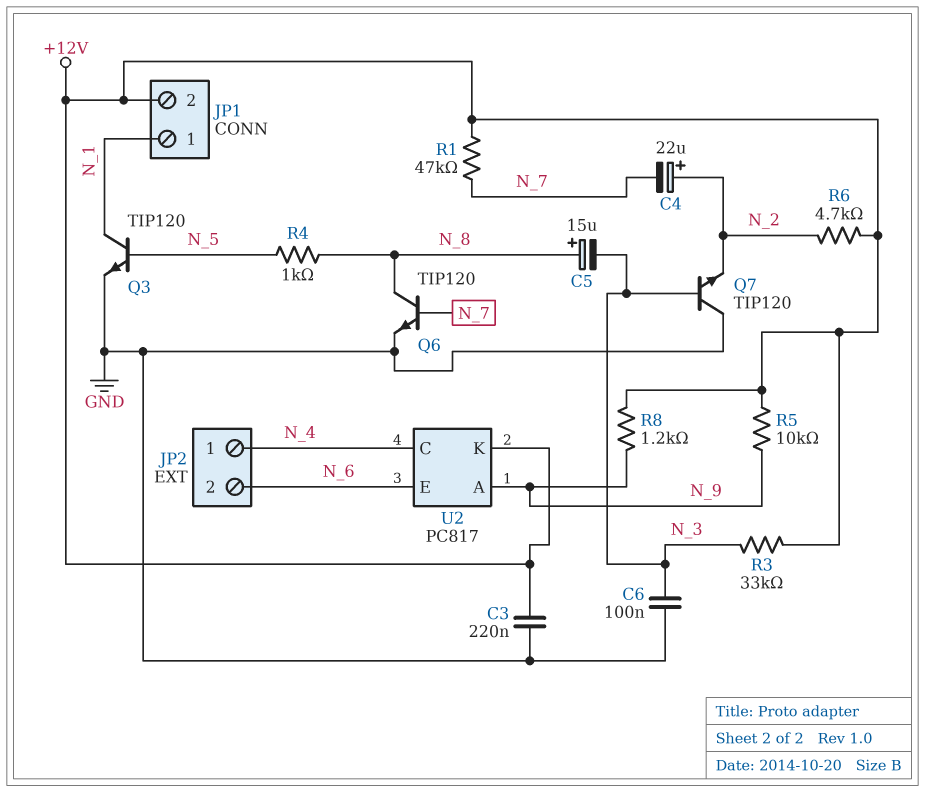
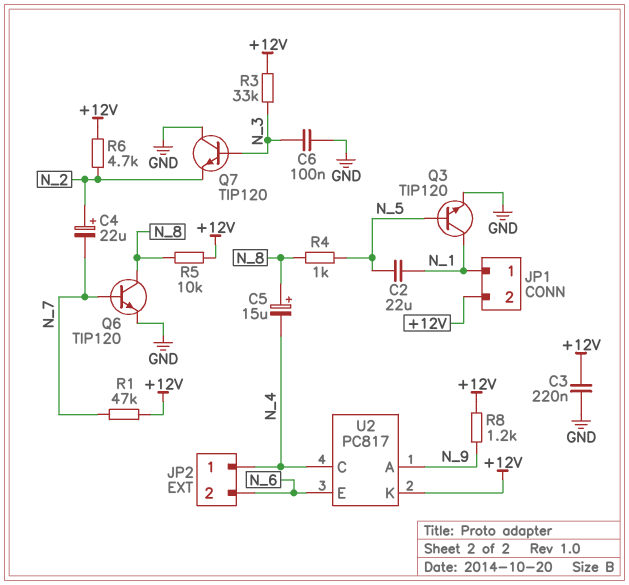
C2: none -> 22uF (N_1, N_5)
C5: 15uF (plus N_8, minus N_3) -> 15uF (plus N_8, minus N_4)
R5: 10k (+12V, N_9) -> 10k (+12V, N_8)

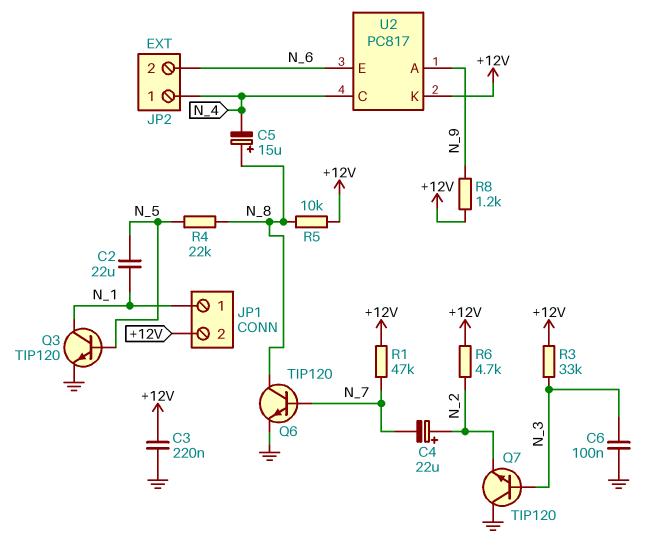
R4: 1k (N_5, N_8) -> 22k (N_5, N_8)

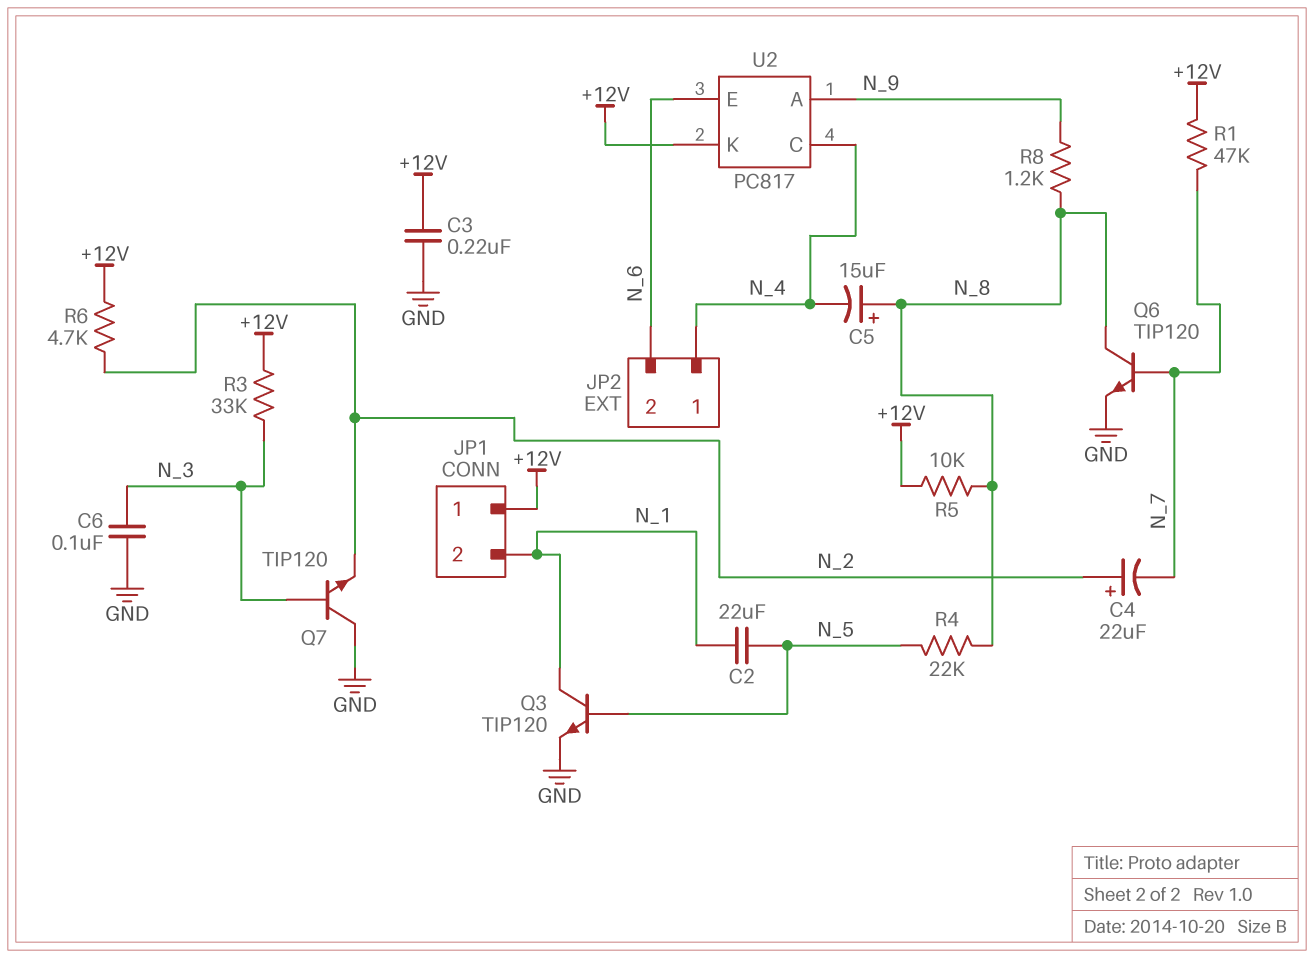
JP1 pin 1: N_1 -> +12V
JP1 pin 2: +12V -> N_1
R8: 1.2k (+12V, N_9) -> 1.2k (N_8, N_9)

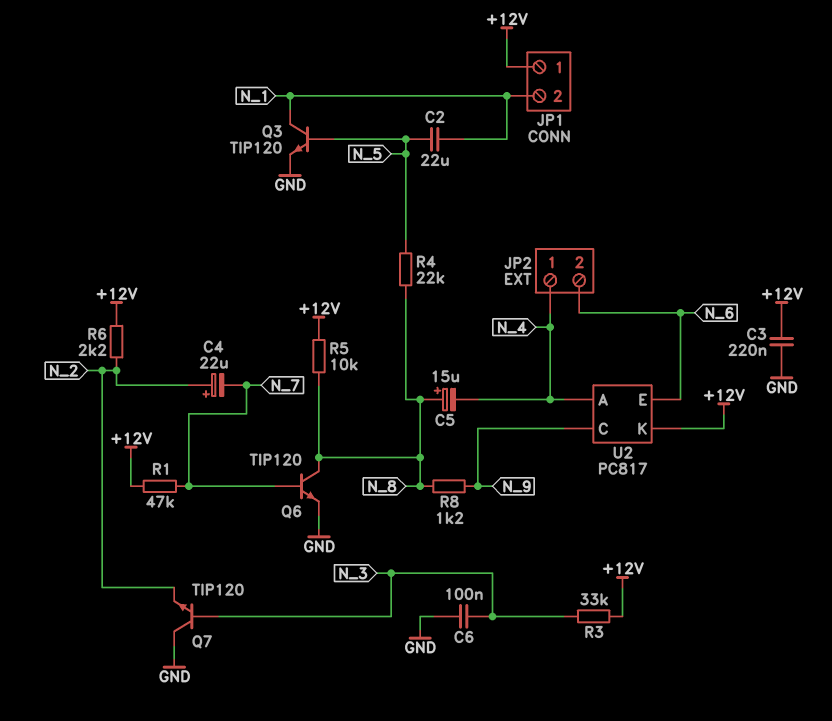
R6: 4.7k (+12V, N_2) -> 2.2k (+12V, N_2)
U2 pin A: N_9 -> N_4
U2 pin C: N_4 -> N_9

